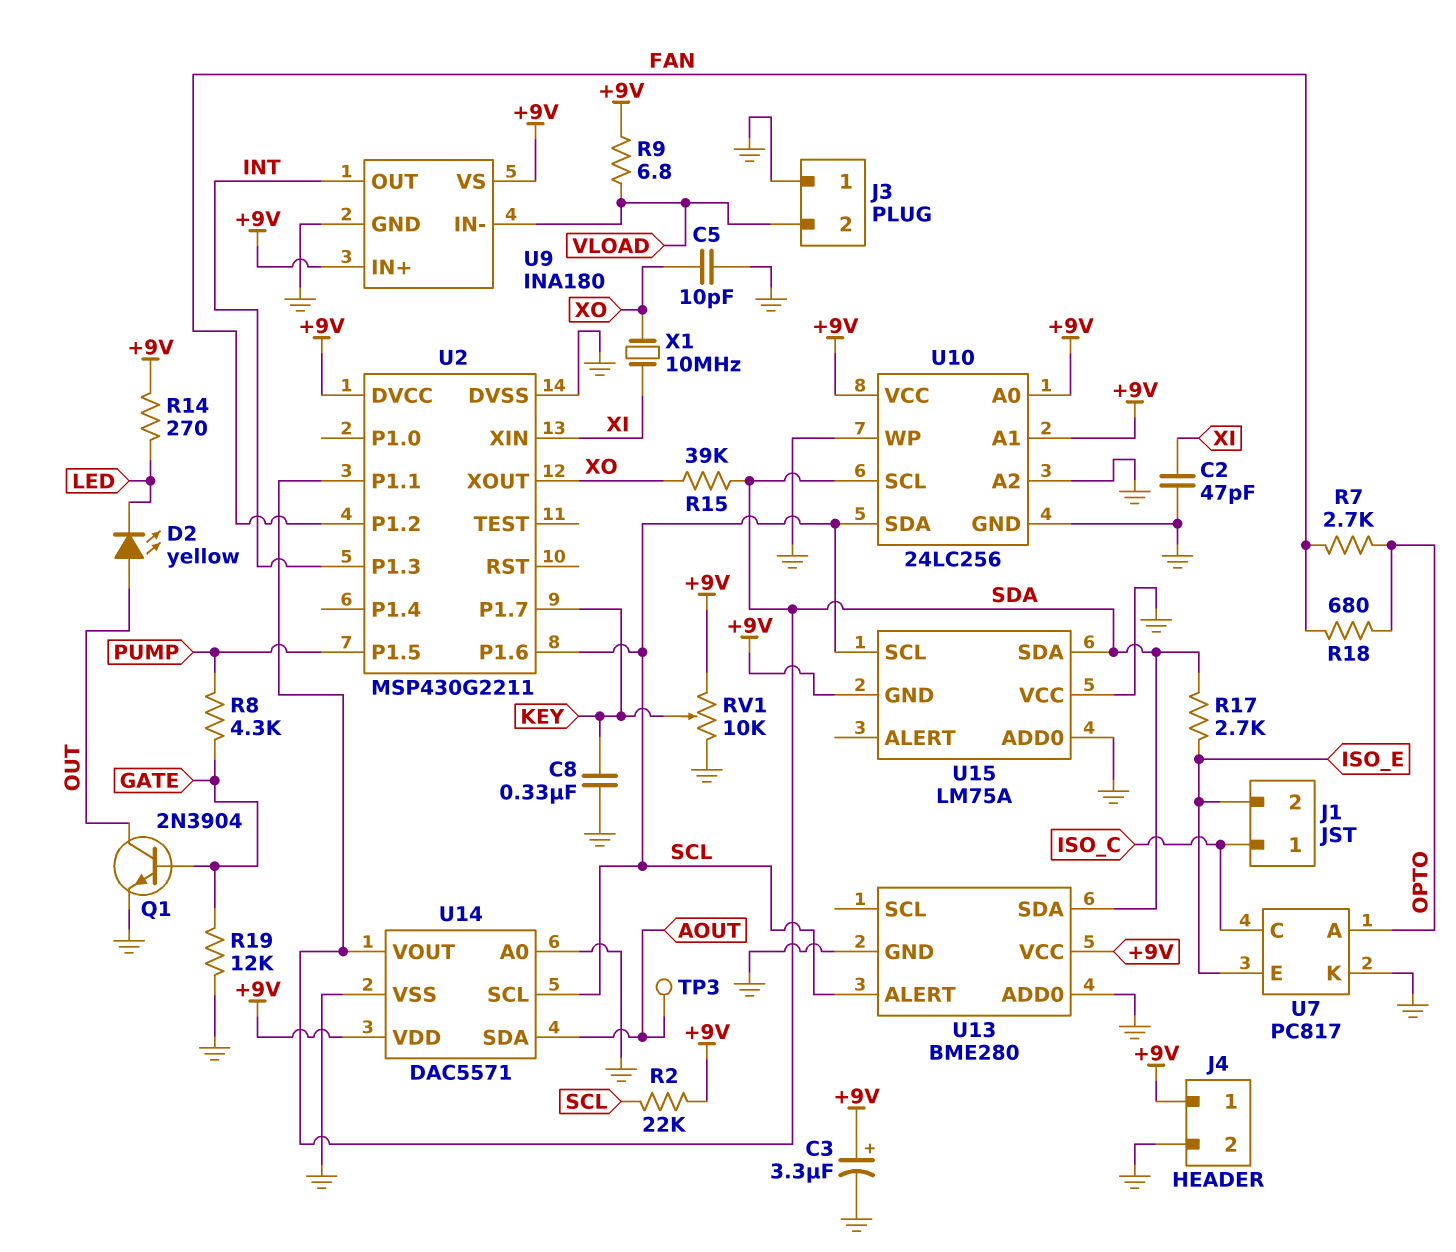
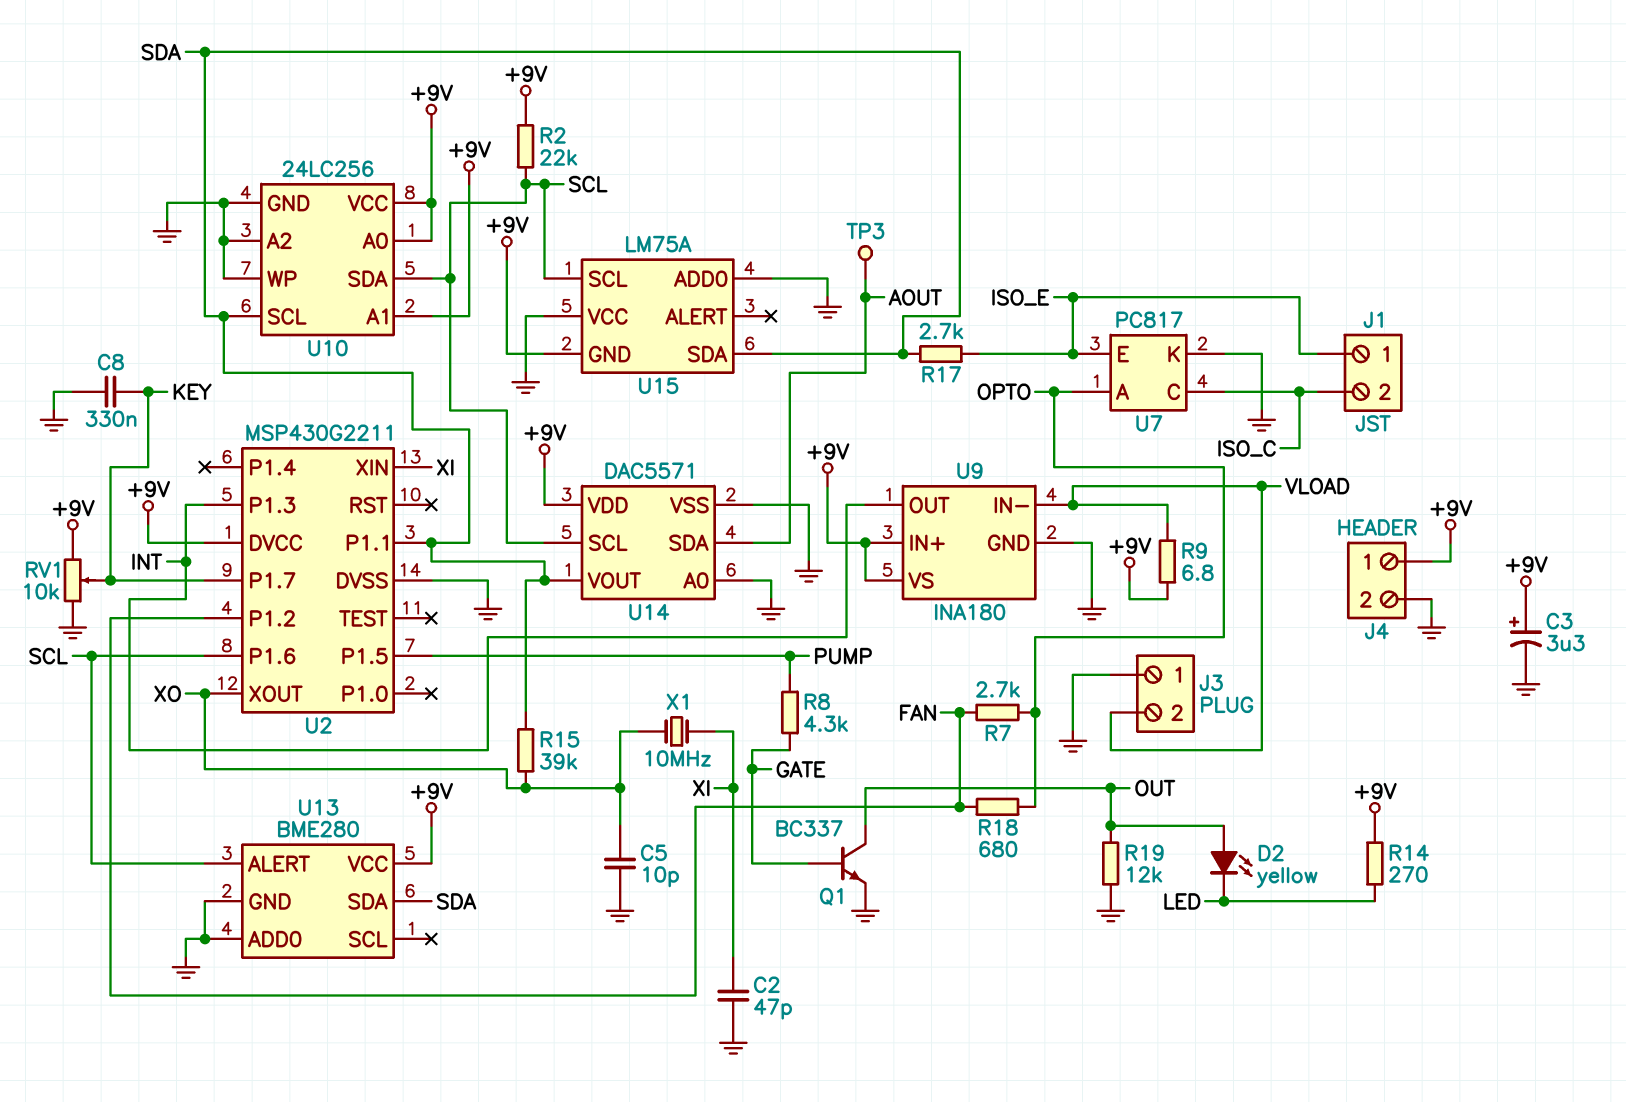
J1 pin 1: ISO_C -> ISO_E
J1 pin 2: ISO_E -> ISO_C
Q1: NPN 2N3904 (B GATE, C OUT, E GND) -> NPN BC337 (B GATE, C OUT, E GND)
R19: 12k (GATE, GND) -> 12k (GND, OUT)

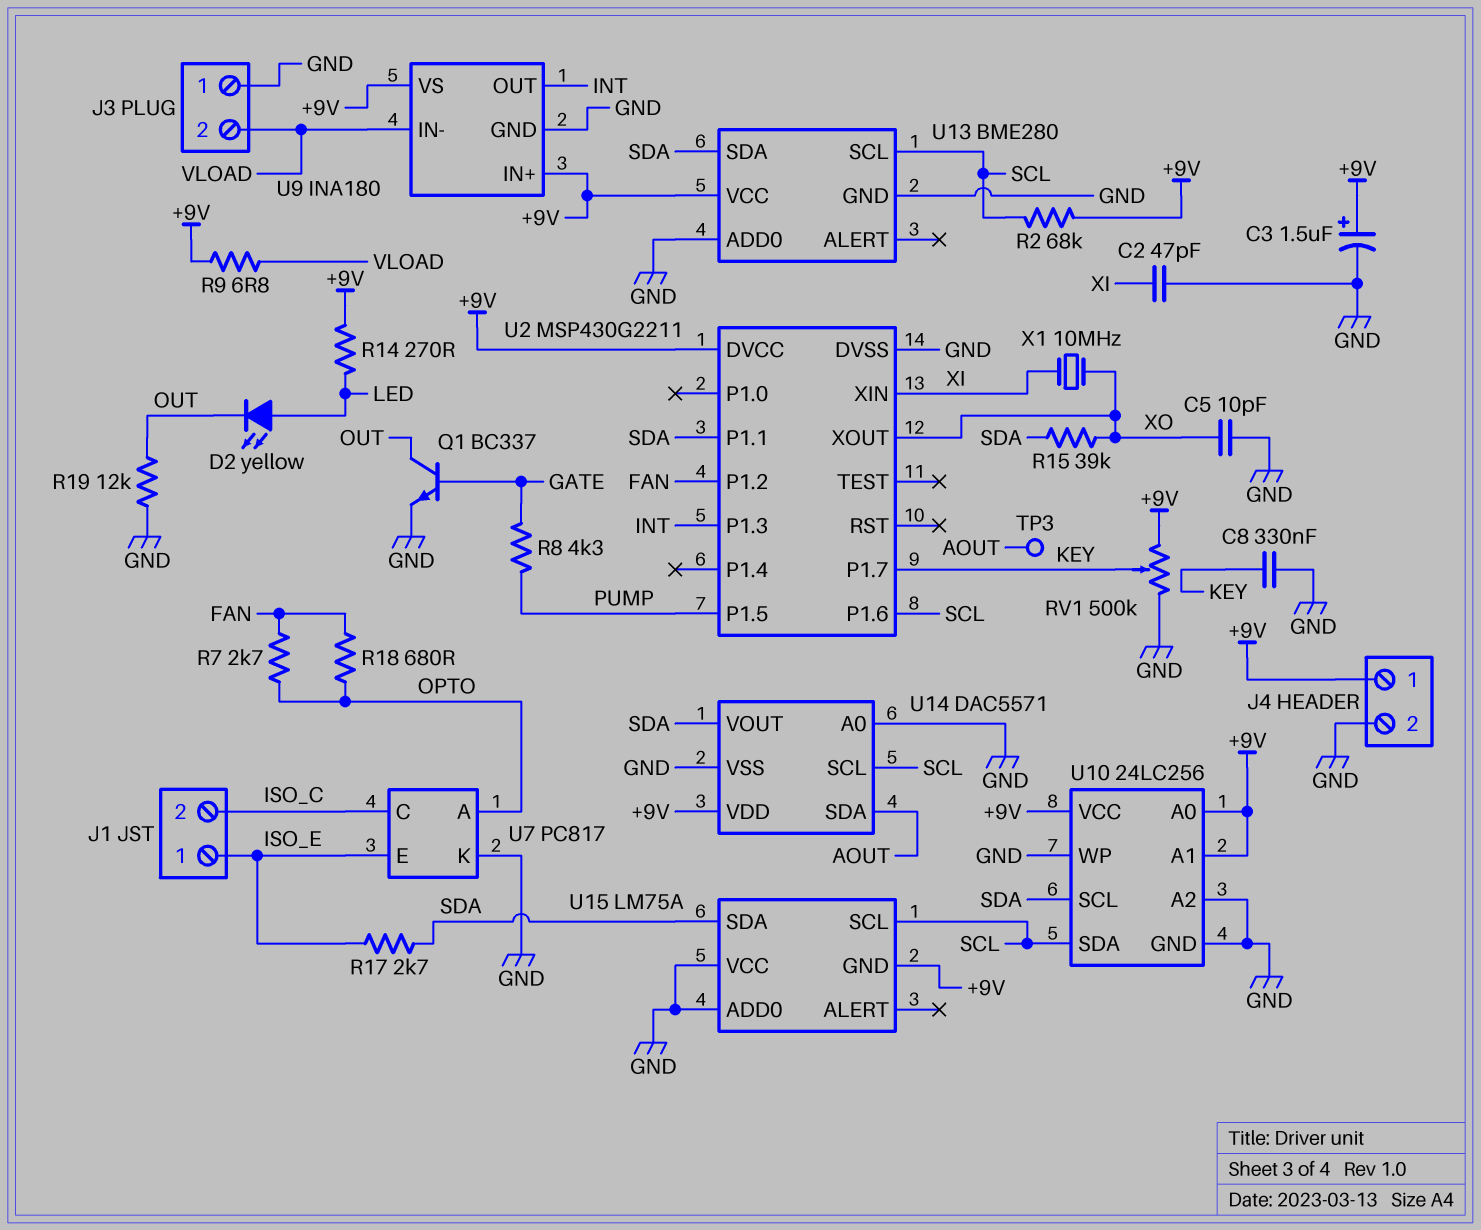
C3: 3.3uF (plus +9V, minus GND) -> 1.5uF (plus +9V, minus GND)
D2: LED yellow (A OUT, K LED) -> LED yellow (A LED, K OUT)
R2: 22k (+9V, SCL) -> 68k (+9V, SCL)
RV1: 10k (+9V, GND, wiper KEY) -> 500k (+9V, GND, wiper KEY)
U13 pin ALERT: SCL -> none
U13 pin SCL: none -> SCL

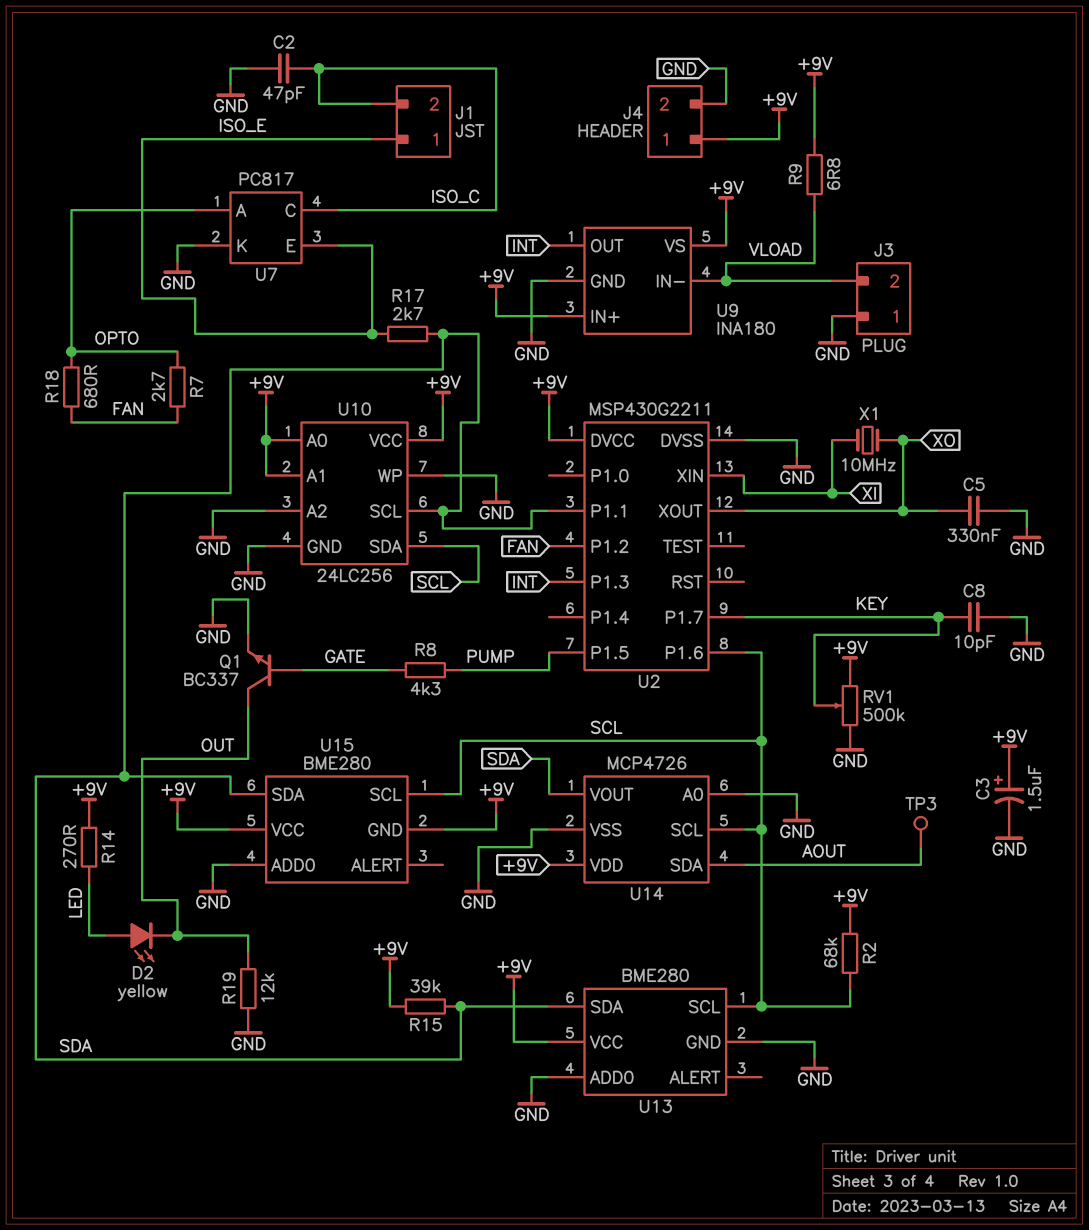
C2: 47pF (GND, XI) -> 47pF (GND, ISO_C)
C5: 10pF (GND, XO) -> 330nF (GND, XO)
C8: 330nF (GND, KEY) -> 10pF (GND, KEY)
R15: 39k (SDA, XO) -> 39k (+9V, SDA)
U14: DAC5571 -> MCP4726
U15: LM75A -> BME280
U15 pin VCC: GND -> +9V

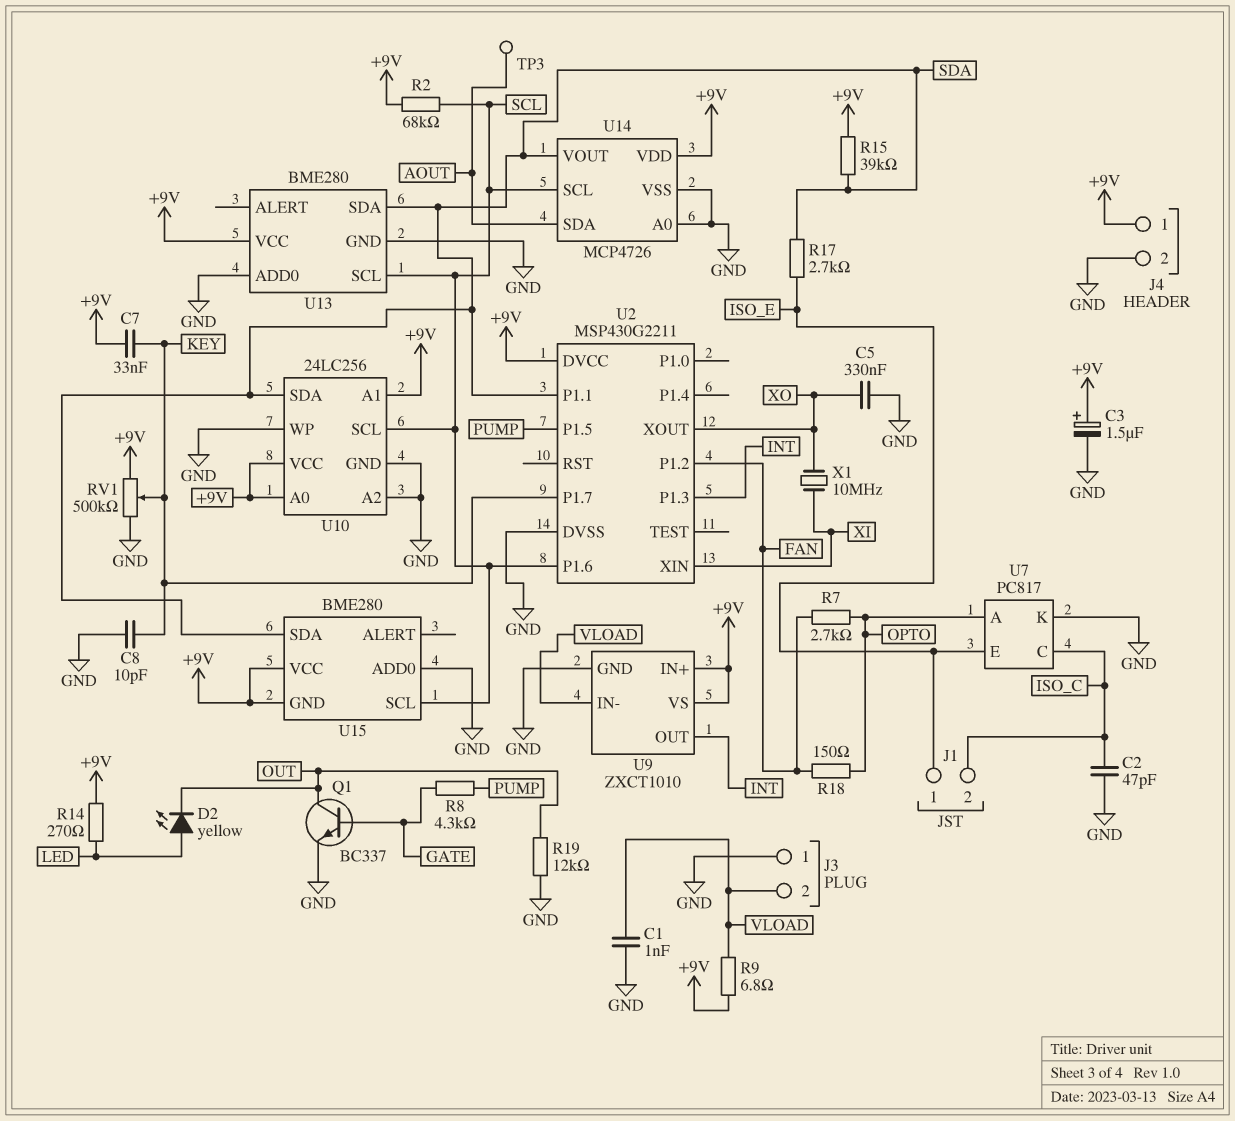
C1: none -> 1nF (GND, VLOAD)
C7: none -> 33nF (+9V, KEY)
R18: 680 (FAN, OPTO) -> 150 (FAN, OPTO)
U9: INA180 -> ZXCT1010
U10 pin SCL: SDA -> SCL
U10 pin SDA: SCL -> SDA

